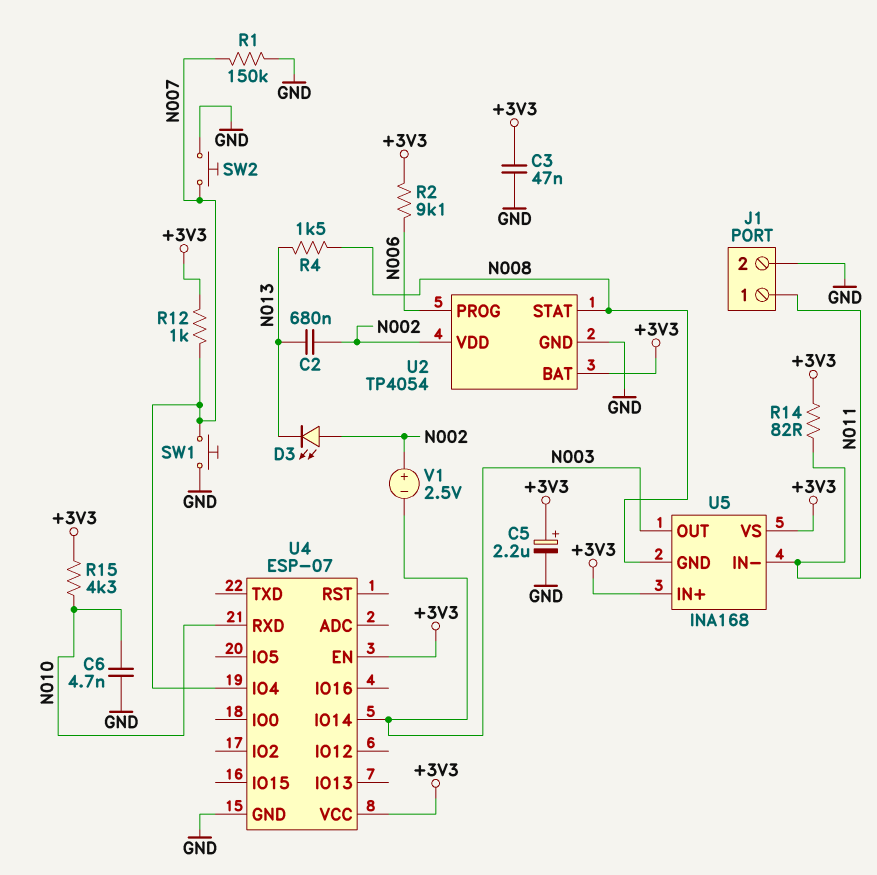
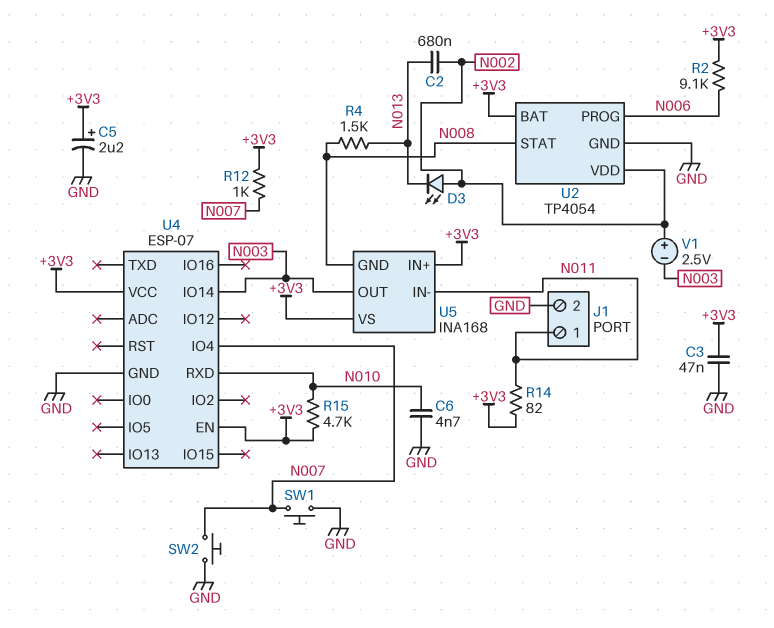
R1: 150k (GND, N007) -> none
R15: 4.3k (+3V3, N010) -> 4.7k (+3V3, N010)

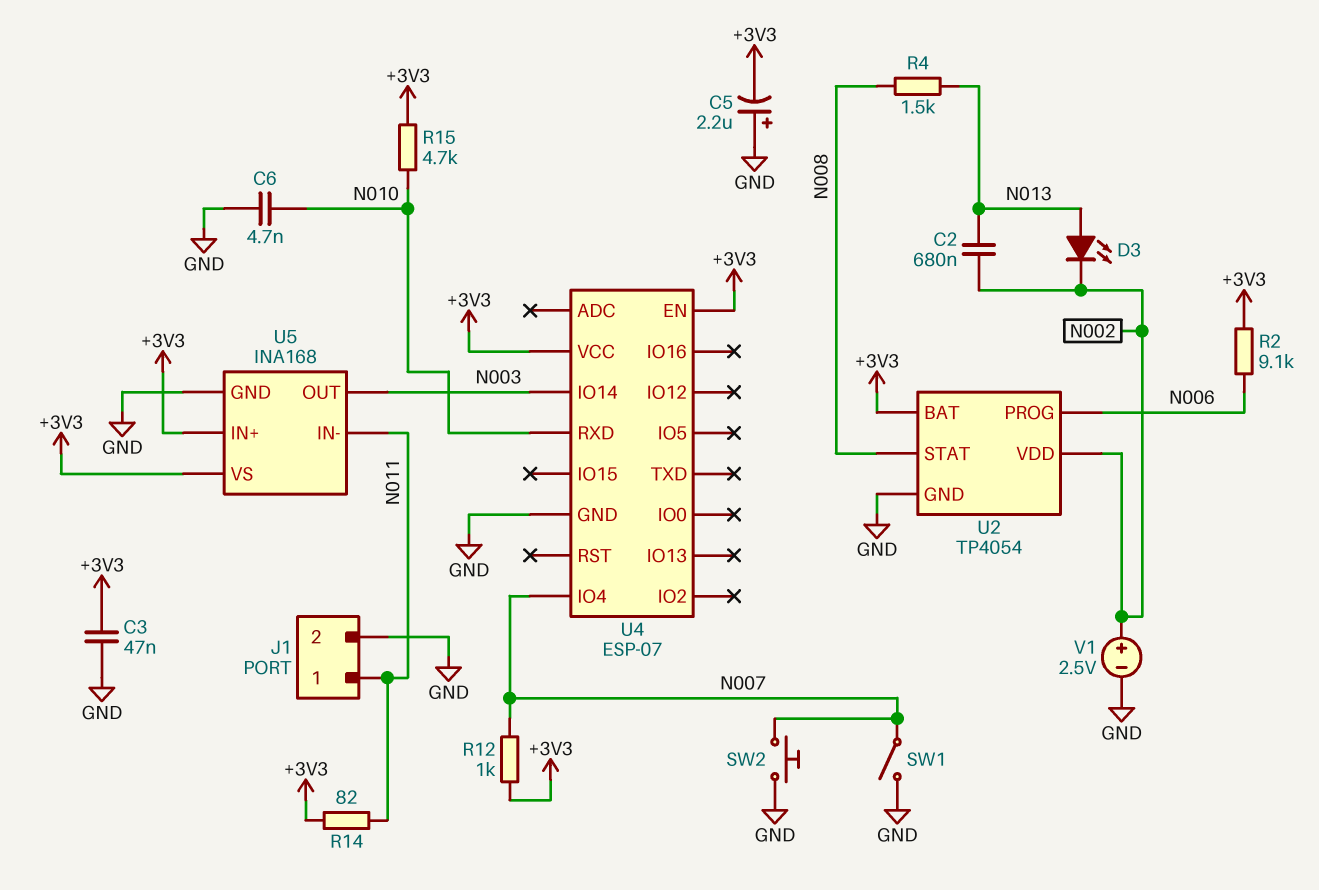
C5: 2.2uF (plus +3V3, minus GND) -> 2.2uF (plus GND, minus +3V3)
D3: LED (A N002, K N013) -> LED (A N013, K N002)
SW1: button (GND, N007) -> switch (GND, N007)
U5 pin GND: N008 -> GND
V1: 2.5V (plus N002, minus N003) -> 2.5V (plus N002, minus GND)

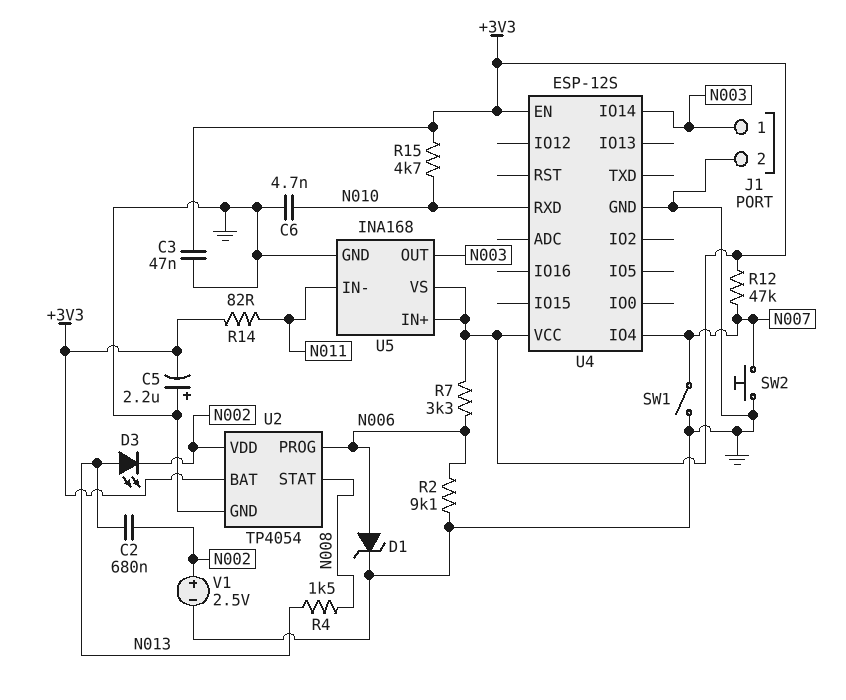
D1: none -> zener (A N006, K GND)
J1 pin 1: N011 -> N003
R2: 9.1k (+3V3, N006) -> 9.1k (GND, N006)
R7: none -> 3.3k (+3V3, N006)
R12: 1k (+3V3, N007) -> 47k (+3V3, N007)
U4: ESP-07 -> ESP-12S

